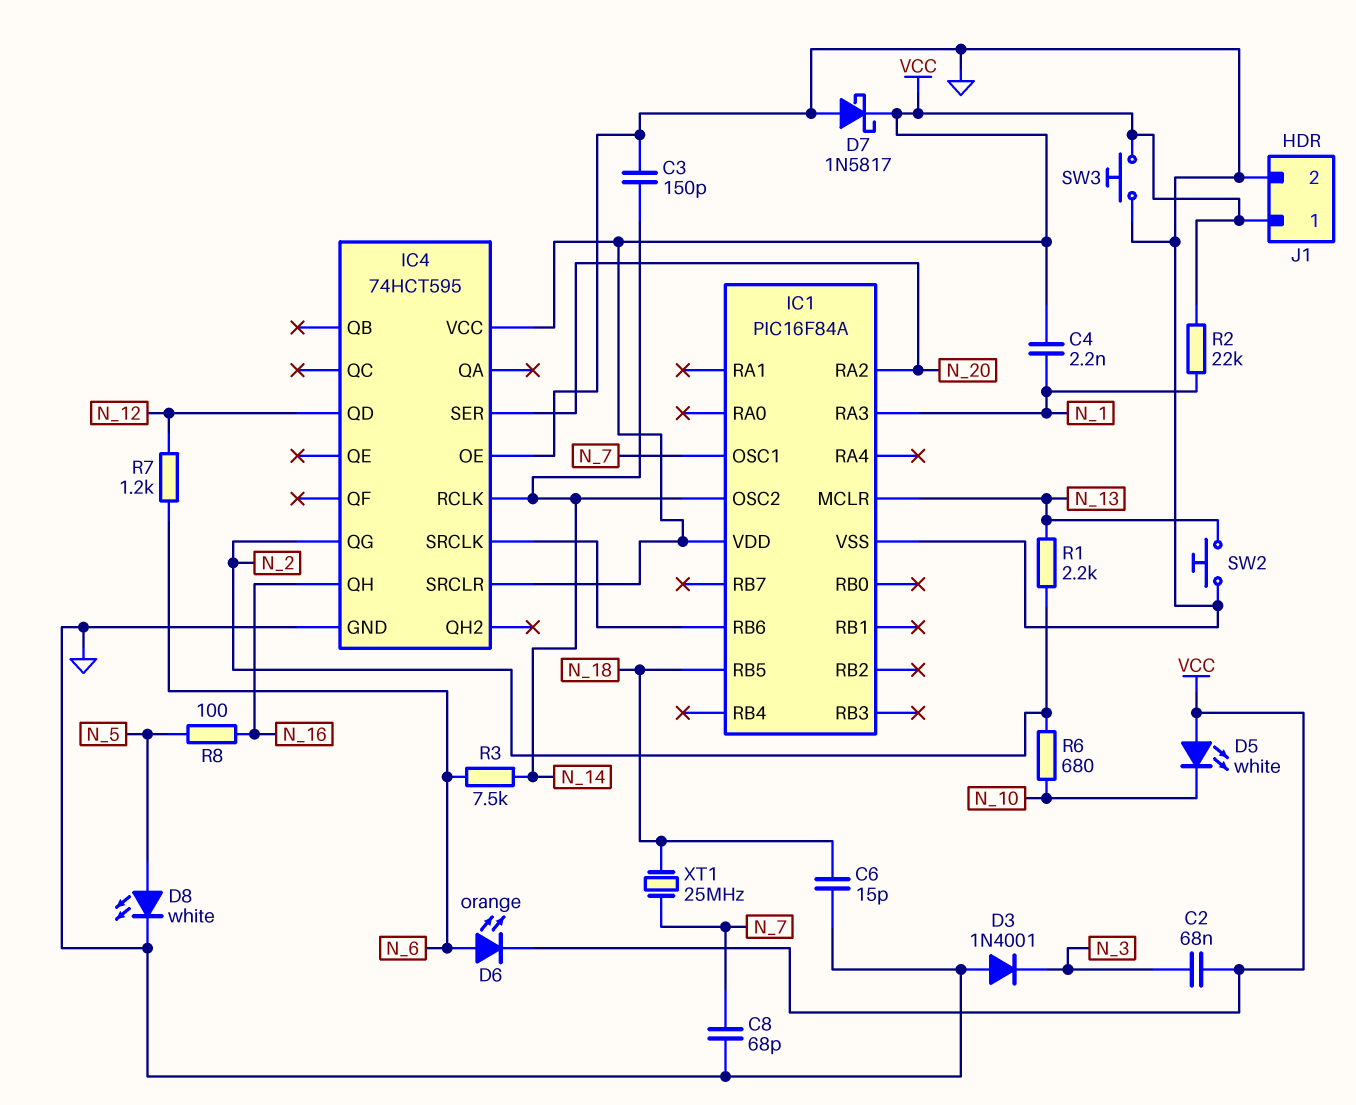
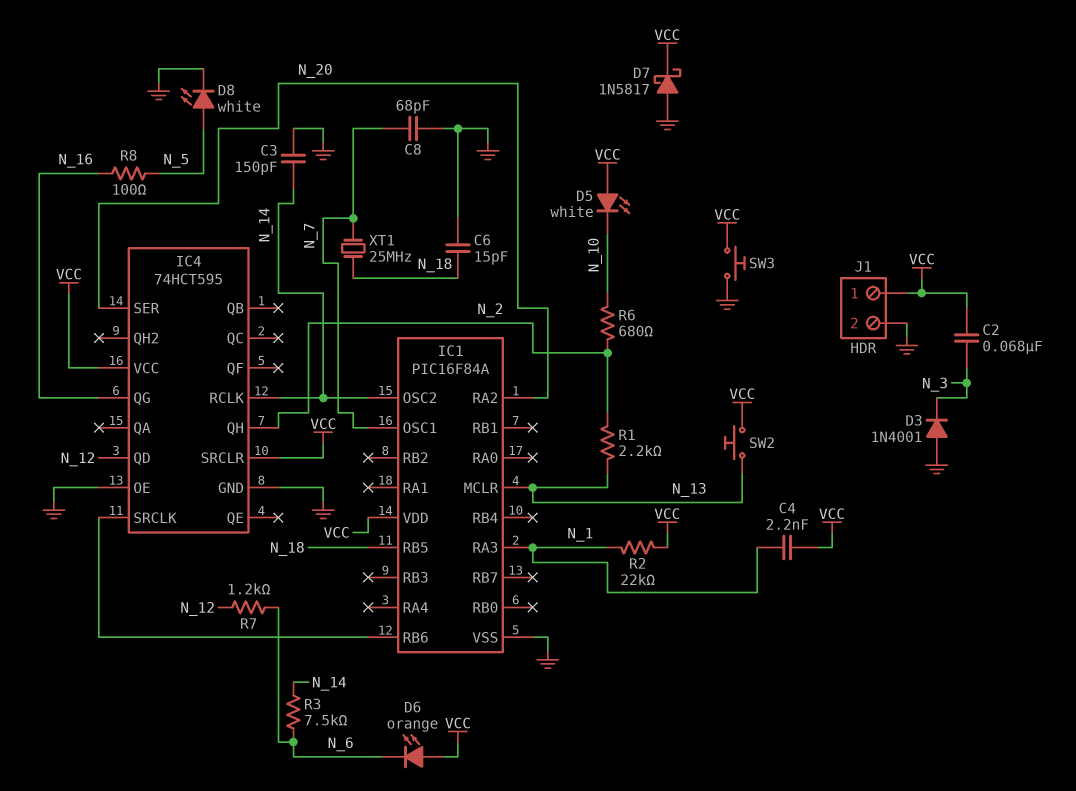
D6: LED orange (A N_6, K VCC) -> LED orange (A VCC, K N_6)
IC4 pin QG: N_2 -> N_16
IC4 pin QH: N_16 -> N_2
SW2: button (GND, N_13) -> button (N_13, VCC)

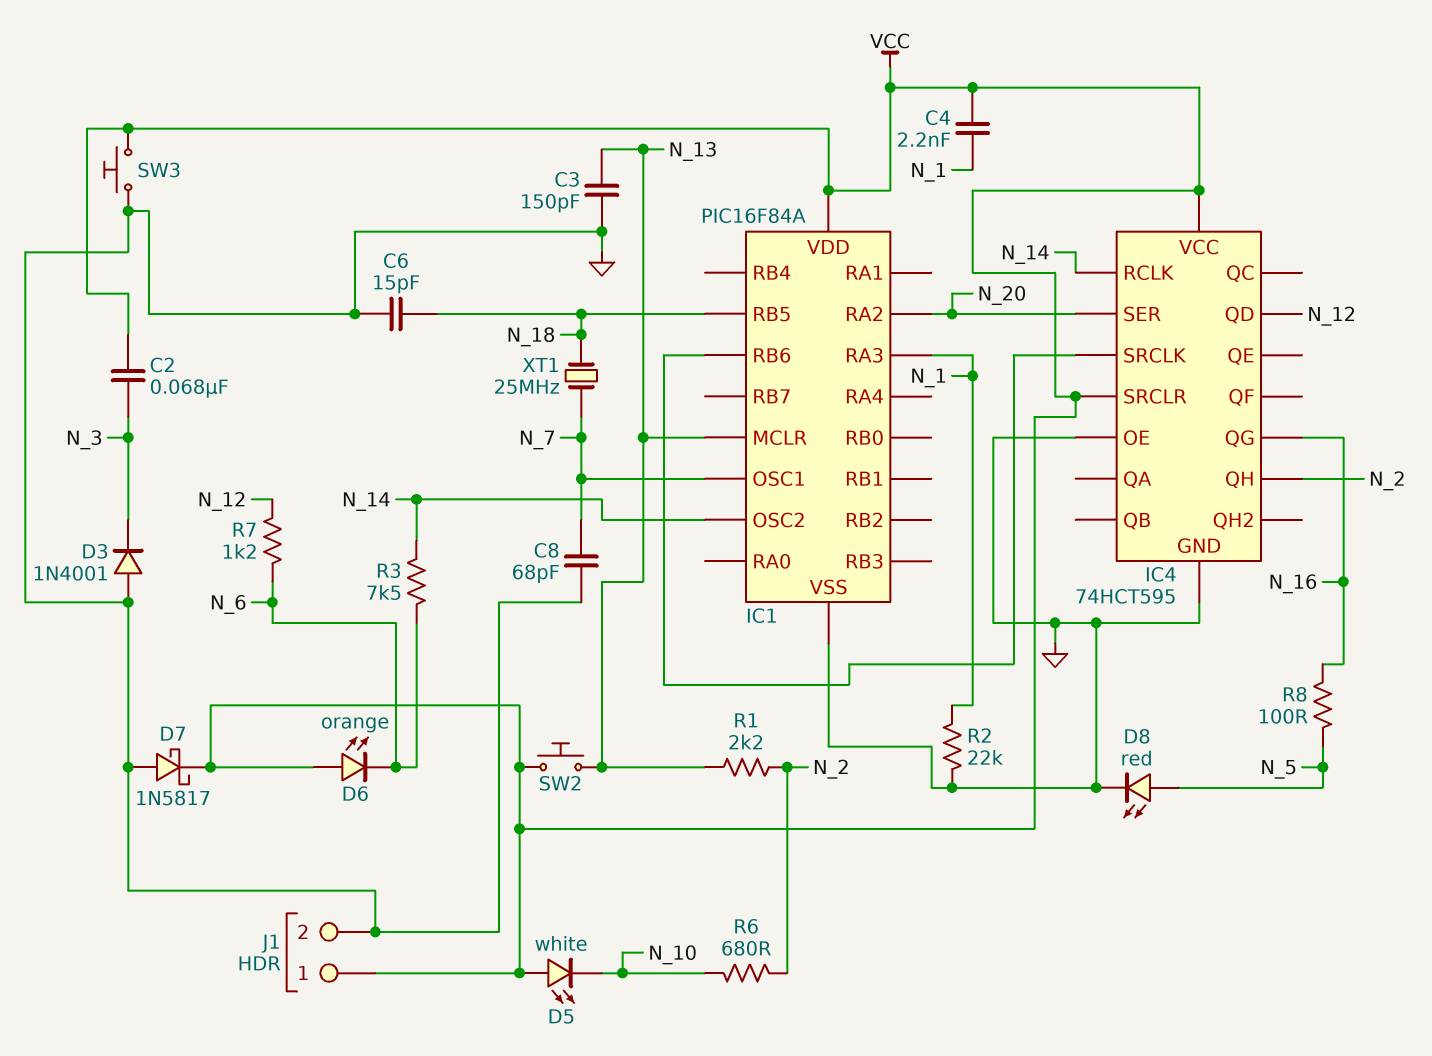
C3: 150pF (GND, N_14) -> 150pF (GND, N_13)
D8: LED white (A N_5, K GND) -> LED red (A N_5, K GND)
R2: 22k (N_1, VCC) -> 22k (GND, N_1)

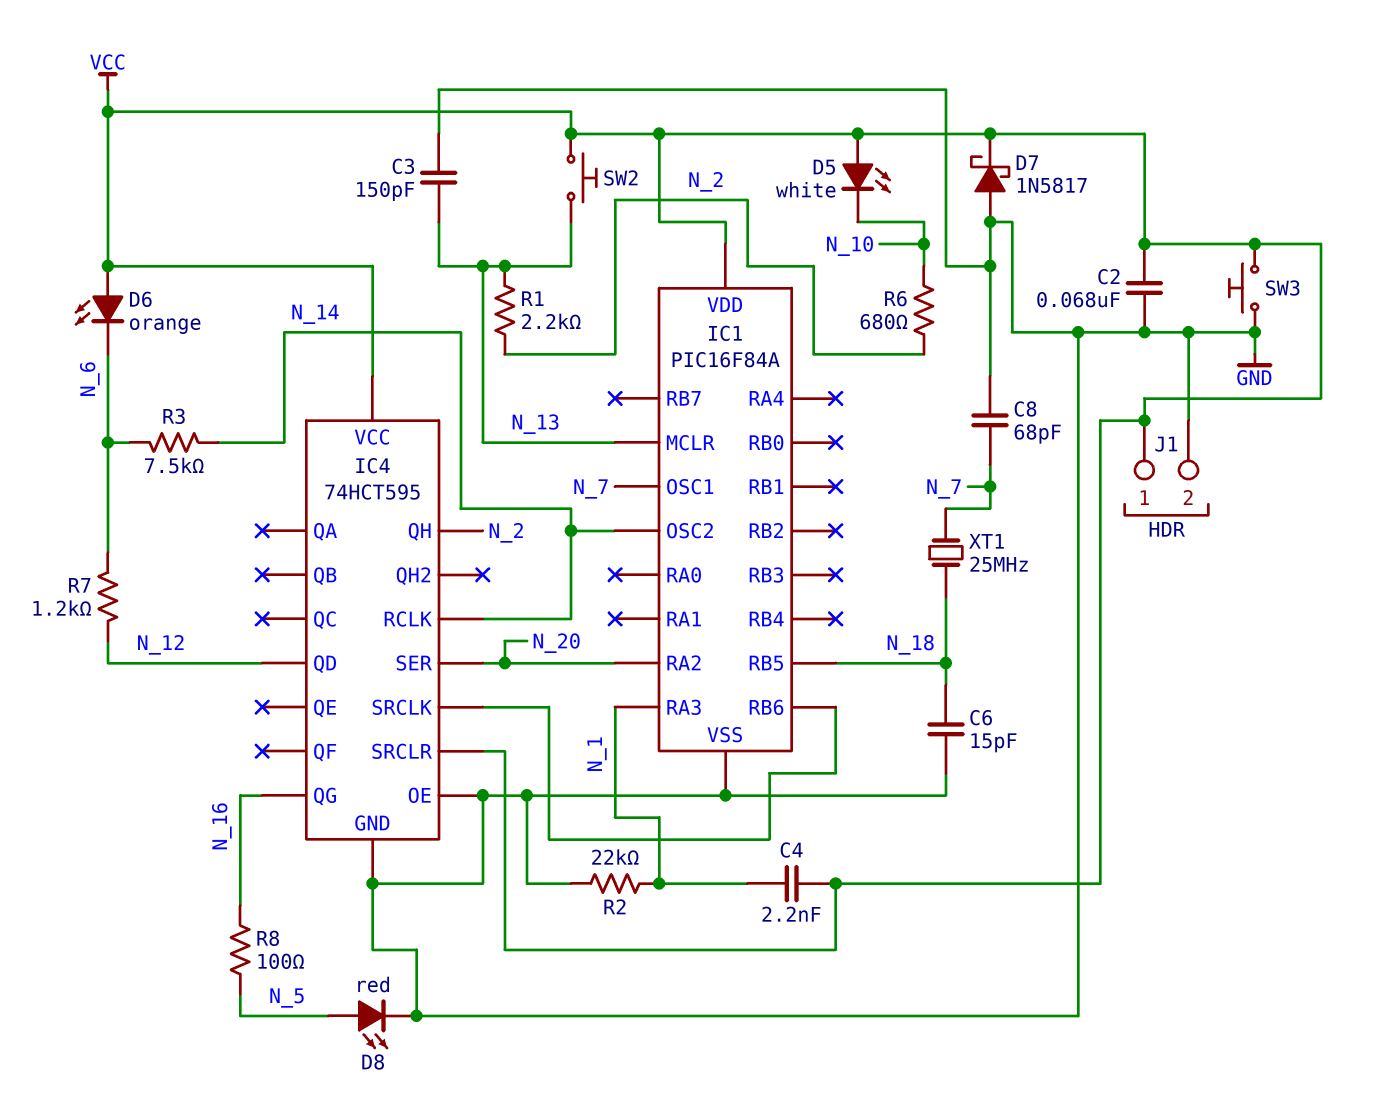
C2: 68nF (N_3, VCC) -> 68nF (GND, VCC)
D3: diode 1N4001 (A GND, K N_3) -> none

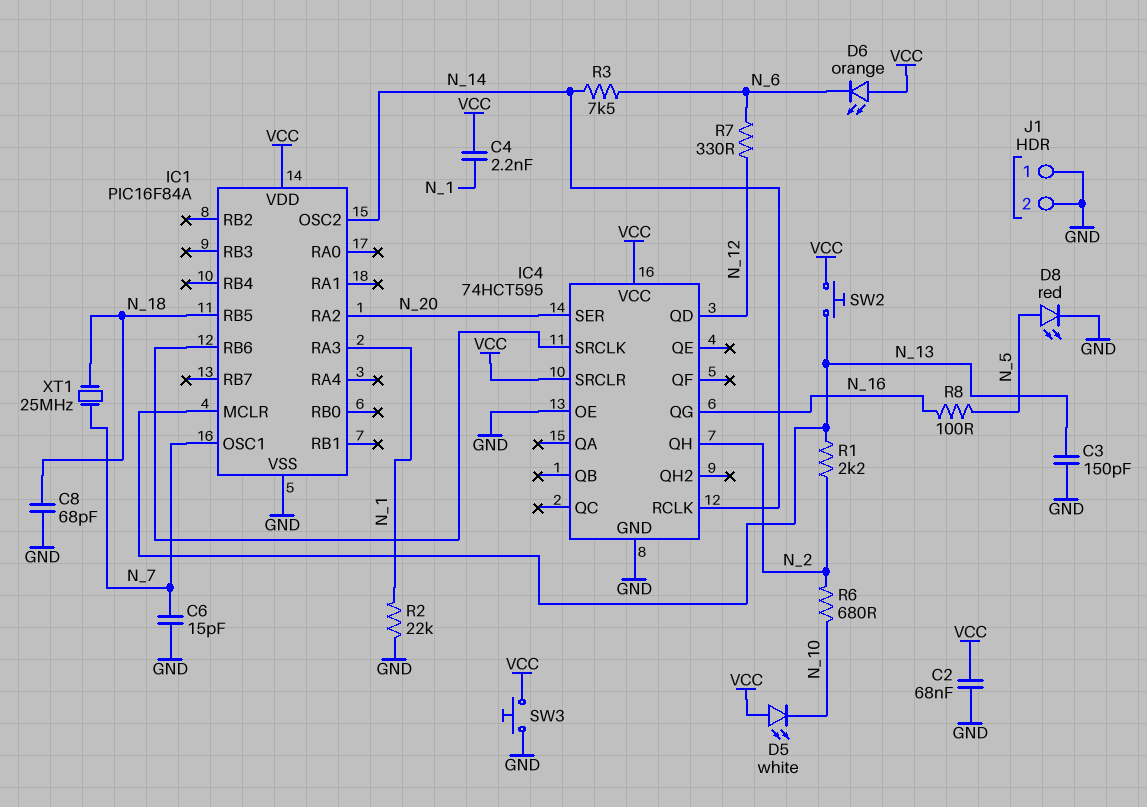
C6: 15pF (GND, N_18) -> 15pF (GND, N_7)
C8: 68pF (GND, N_7) -> 68pF (GND, N_18)
D7: schottky 1N5817 (A GND, K VCC) -> none
J1 pin 1: VCC -> GND
R7: 1.2k (N_6, N_12) -> 330 (N_6, N_12)

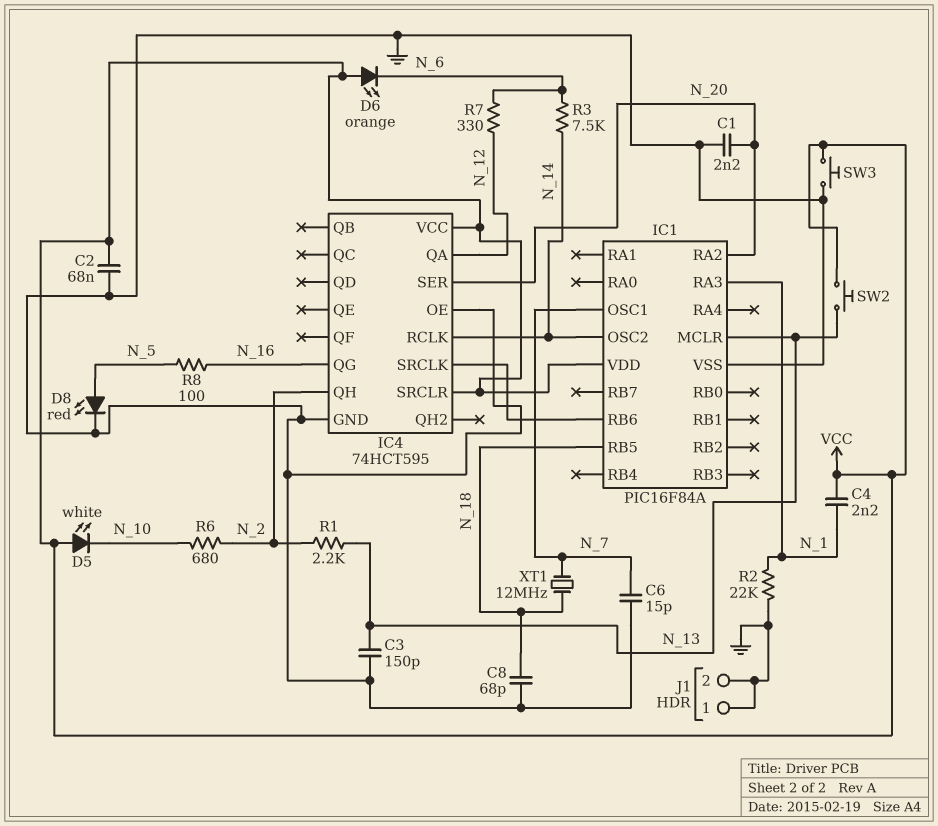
C1: none -> 2.2nF (GND, N_20)
IC4 pin QA: none -> N_12
IC4 pin QD: N_12 -> none
XT1: 25MHz (N_7, N_18) -> 12MHz (N_7, N_18)

